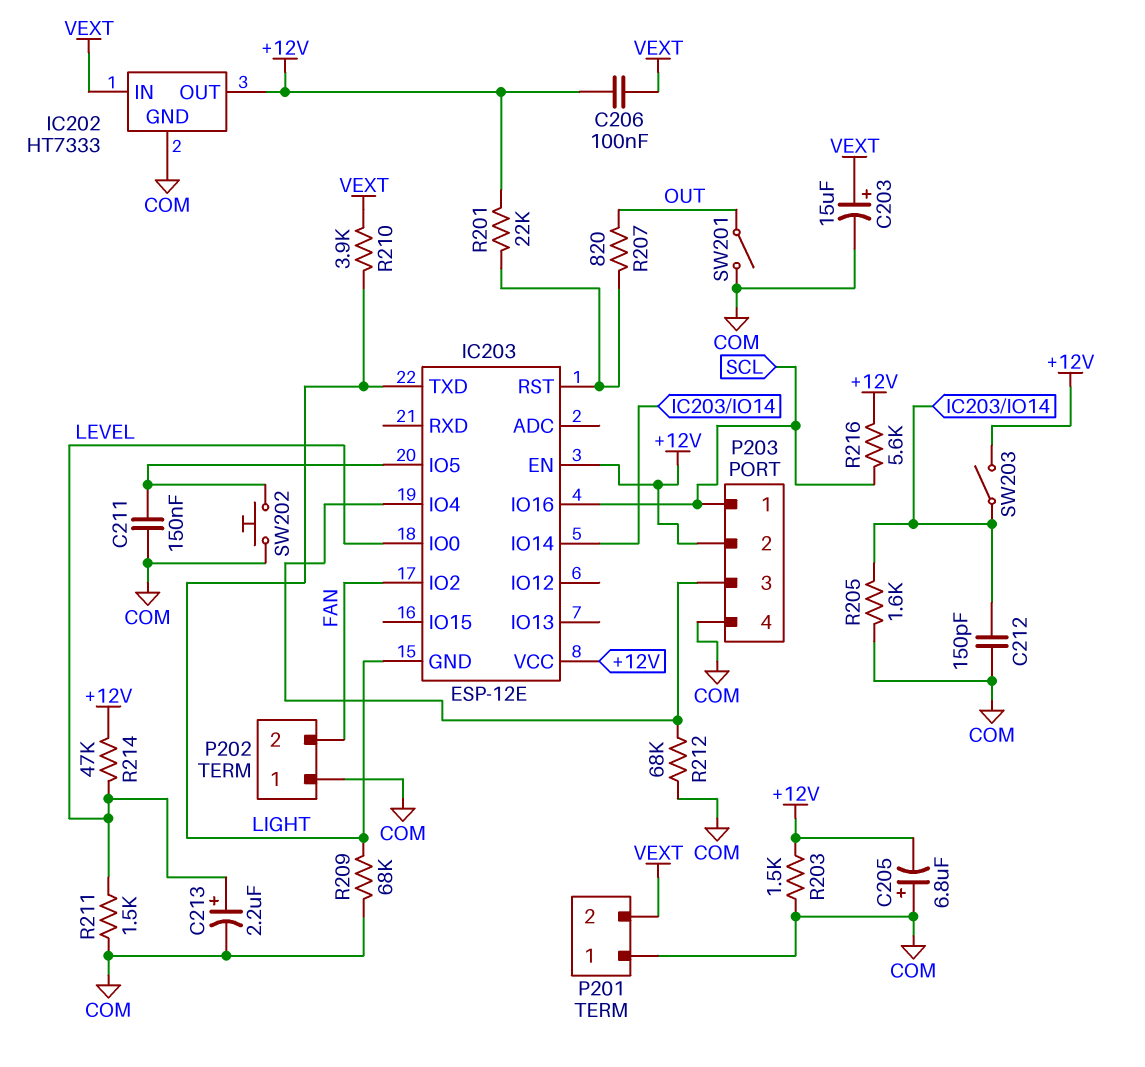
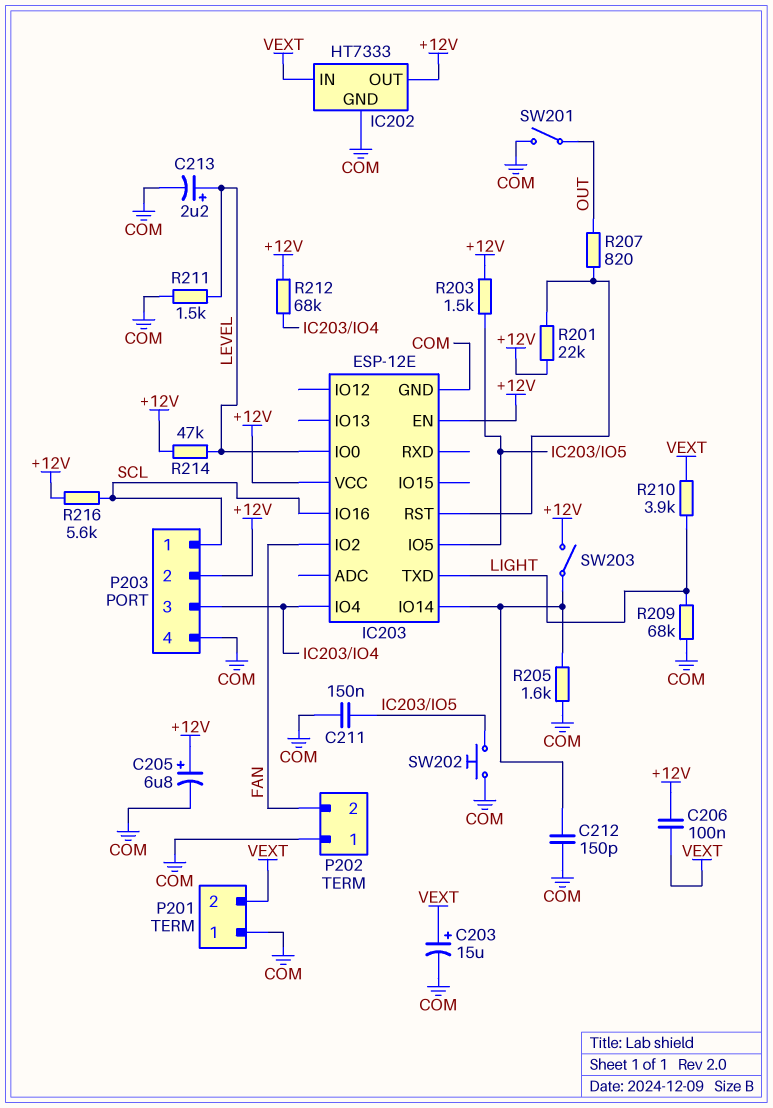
C205: 6.8uF (plus COM, minus +12V) -> 6.8uF (plus +12V, minus COM)
IC203 pin GND: LIGHT -> COM
R203: 1.5k (+12V, COM) -> 1.5k (+12V, IC203/IO5)
R212: 68k (COM, IC203/IO4) -> 68k (+12V, IC203/IO4)

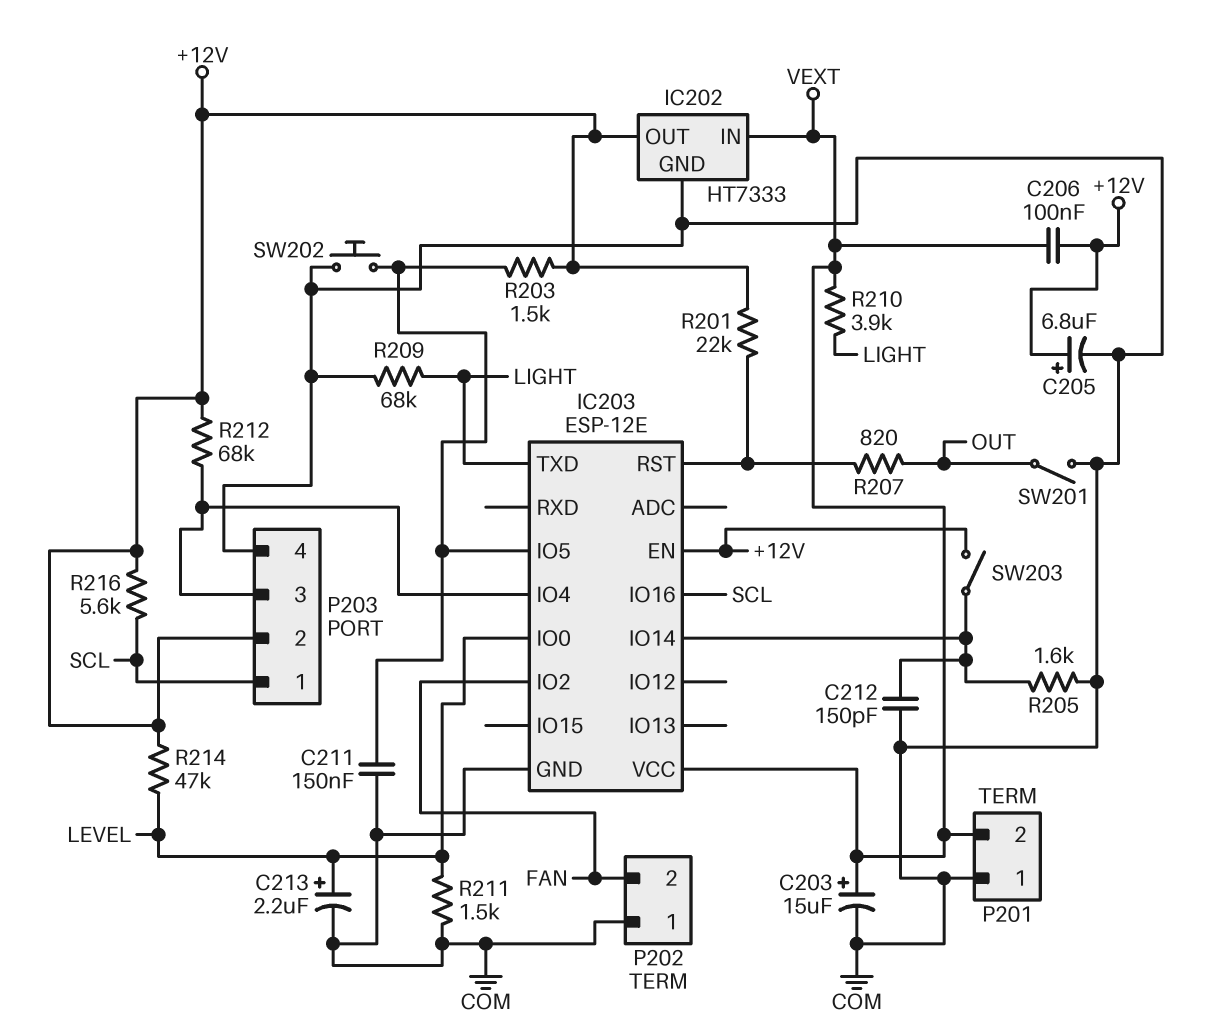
IC203 pin VCC: +12V -> VEXT

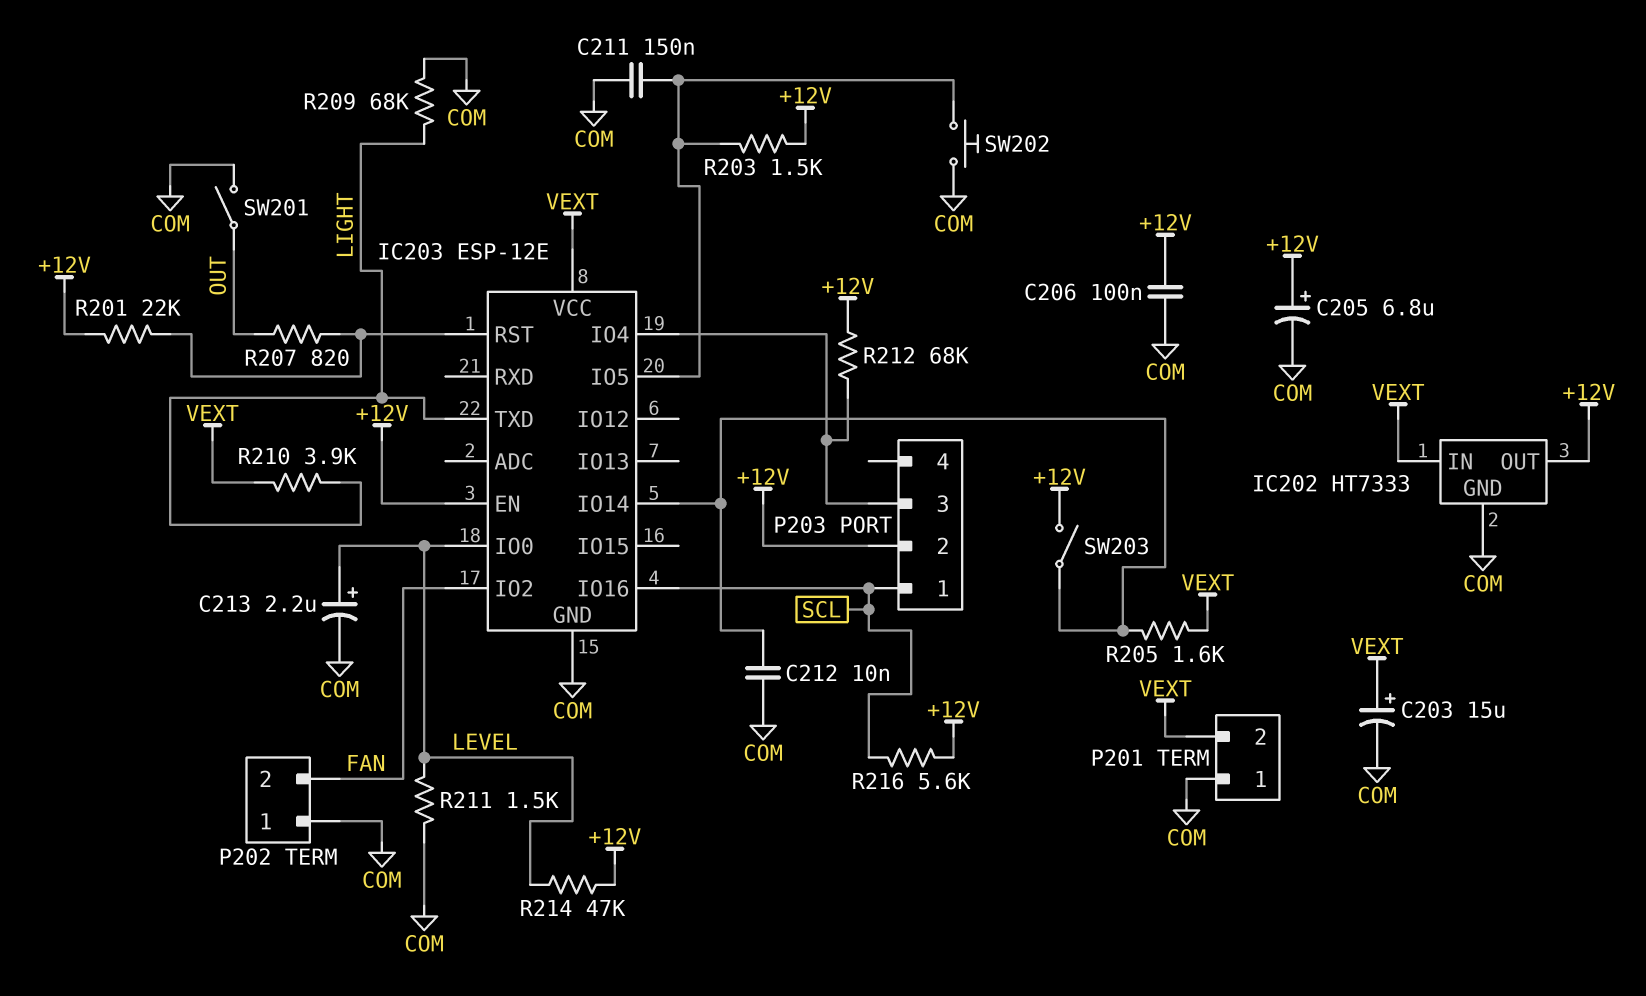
C206: 100nF (+12V, VEXT) -> 100nF (+12V, COM)
C212: 150pF (COM, IC203/IO14) -> 10nF (COM, IC203/IO14)
P203 pin 4: COM -> none
R205: 1.6k (COM, IC203/IO14) -> 1.6k (IC203/IO14, VEXT)

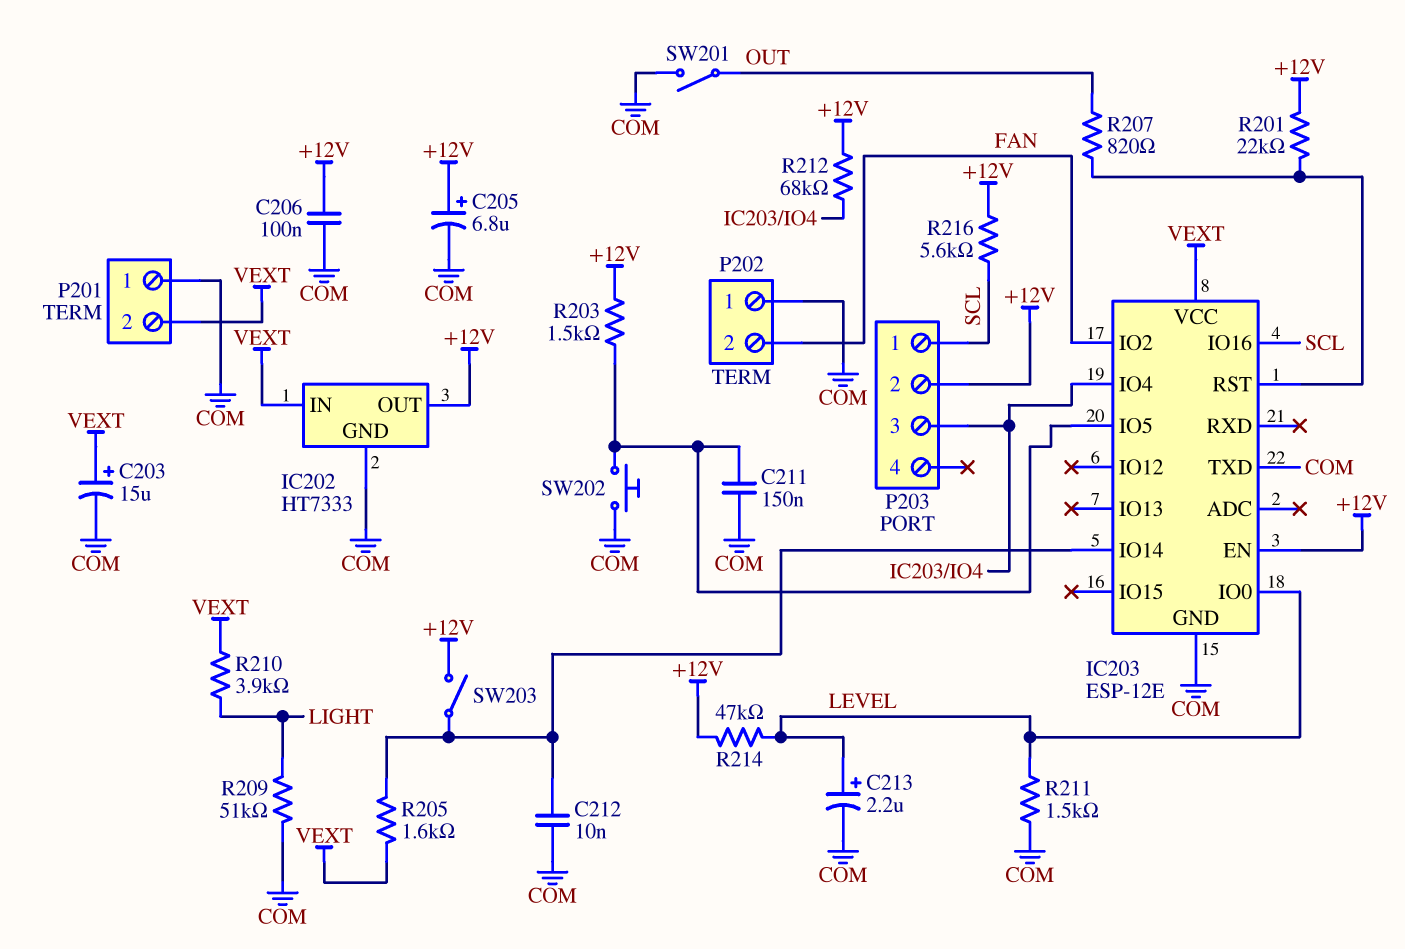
IC203 pin TXD: LIGHT -> COM
R209: 68k (COM, LIGHT) -> 51k (COM, LIGHT)

